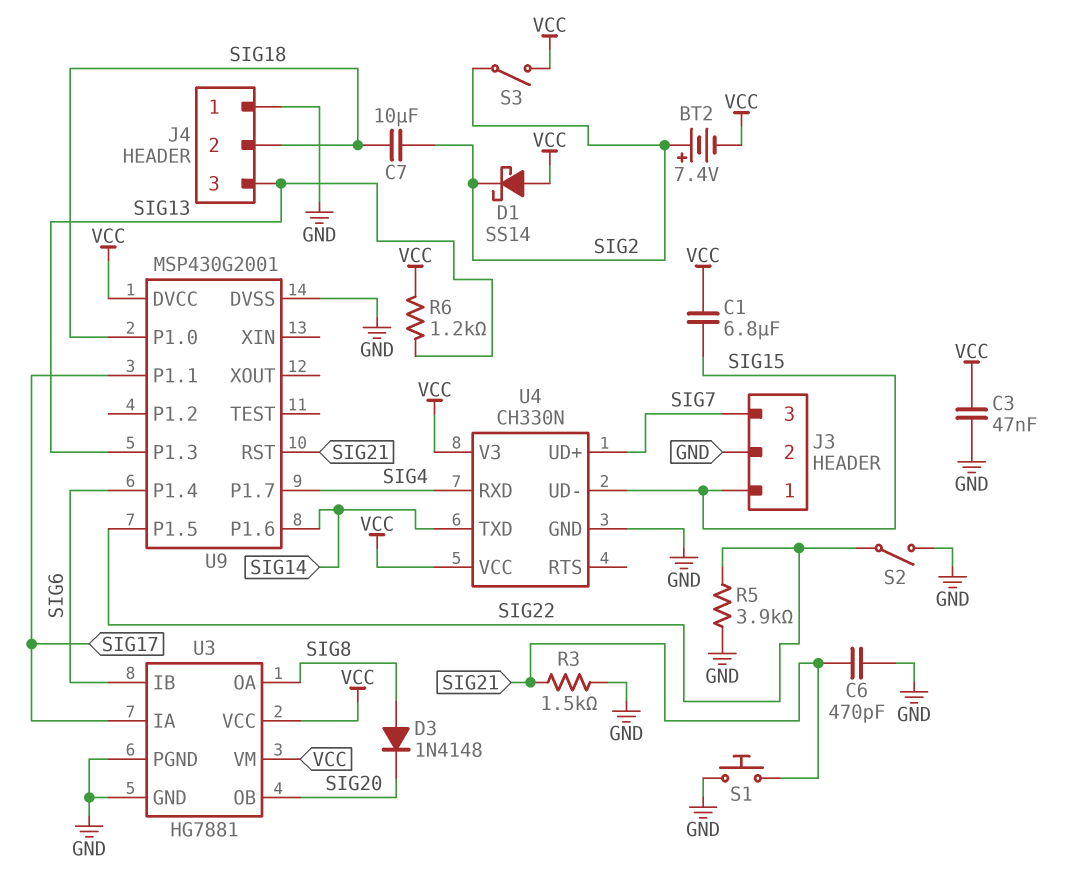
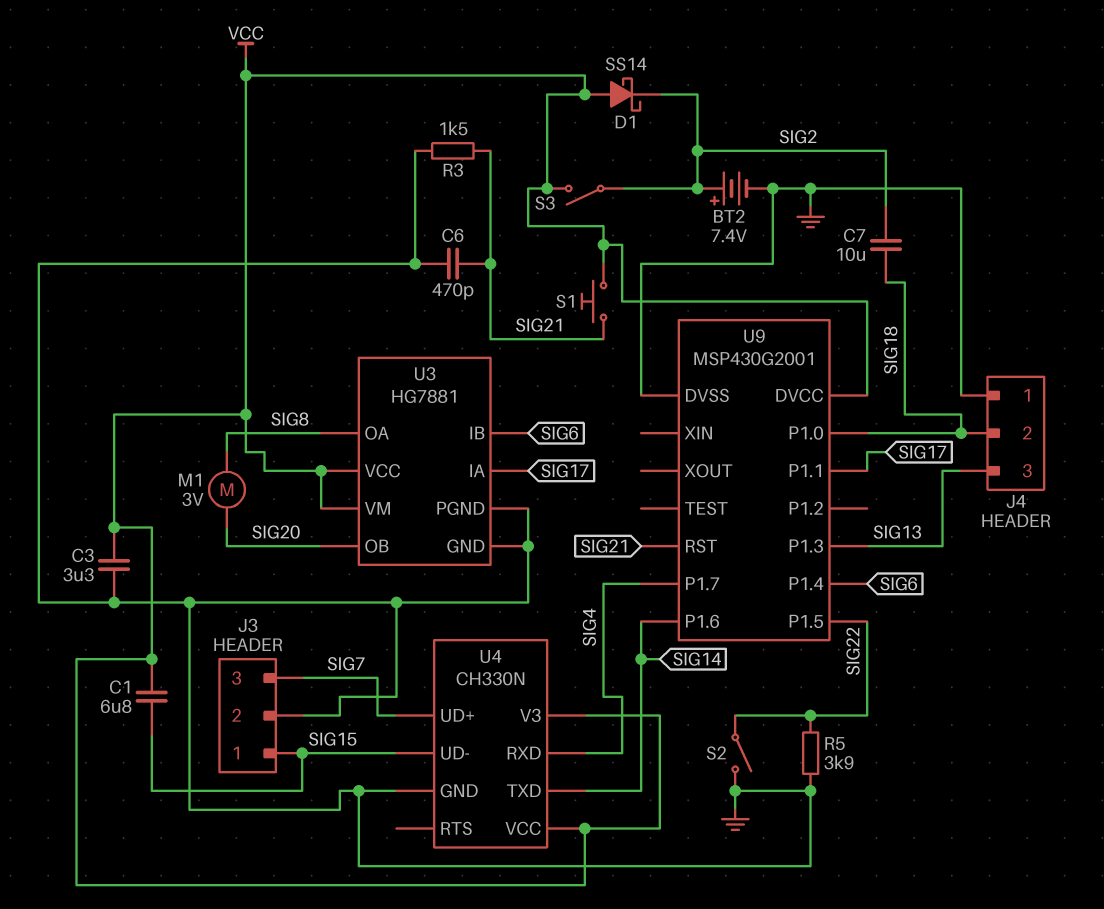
BT2: 7.4V (plus SIG2, minus VCC) -> 7.4V (plus SIG2, minus GND)
C3: 47nF (GND, VCC) -> 3.3uF (GND, VCC)
D3: diode 1N4148 (A SIG8, K SIG20) -> none
M1: none -> motor 3V (SIG8, SIG20)
R6: 1.2k (SIG13, VCC) -> none
S1: button (GND, SIG21) -> button (SIG21, VCC)

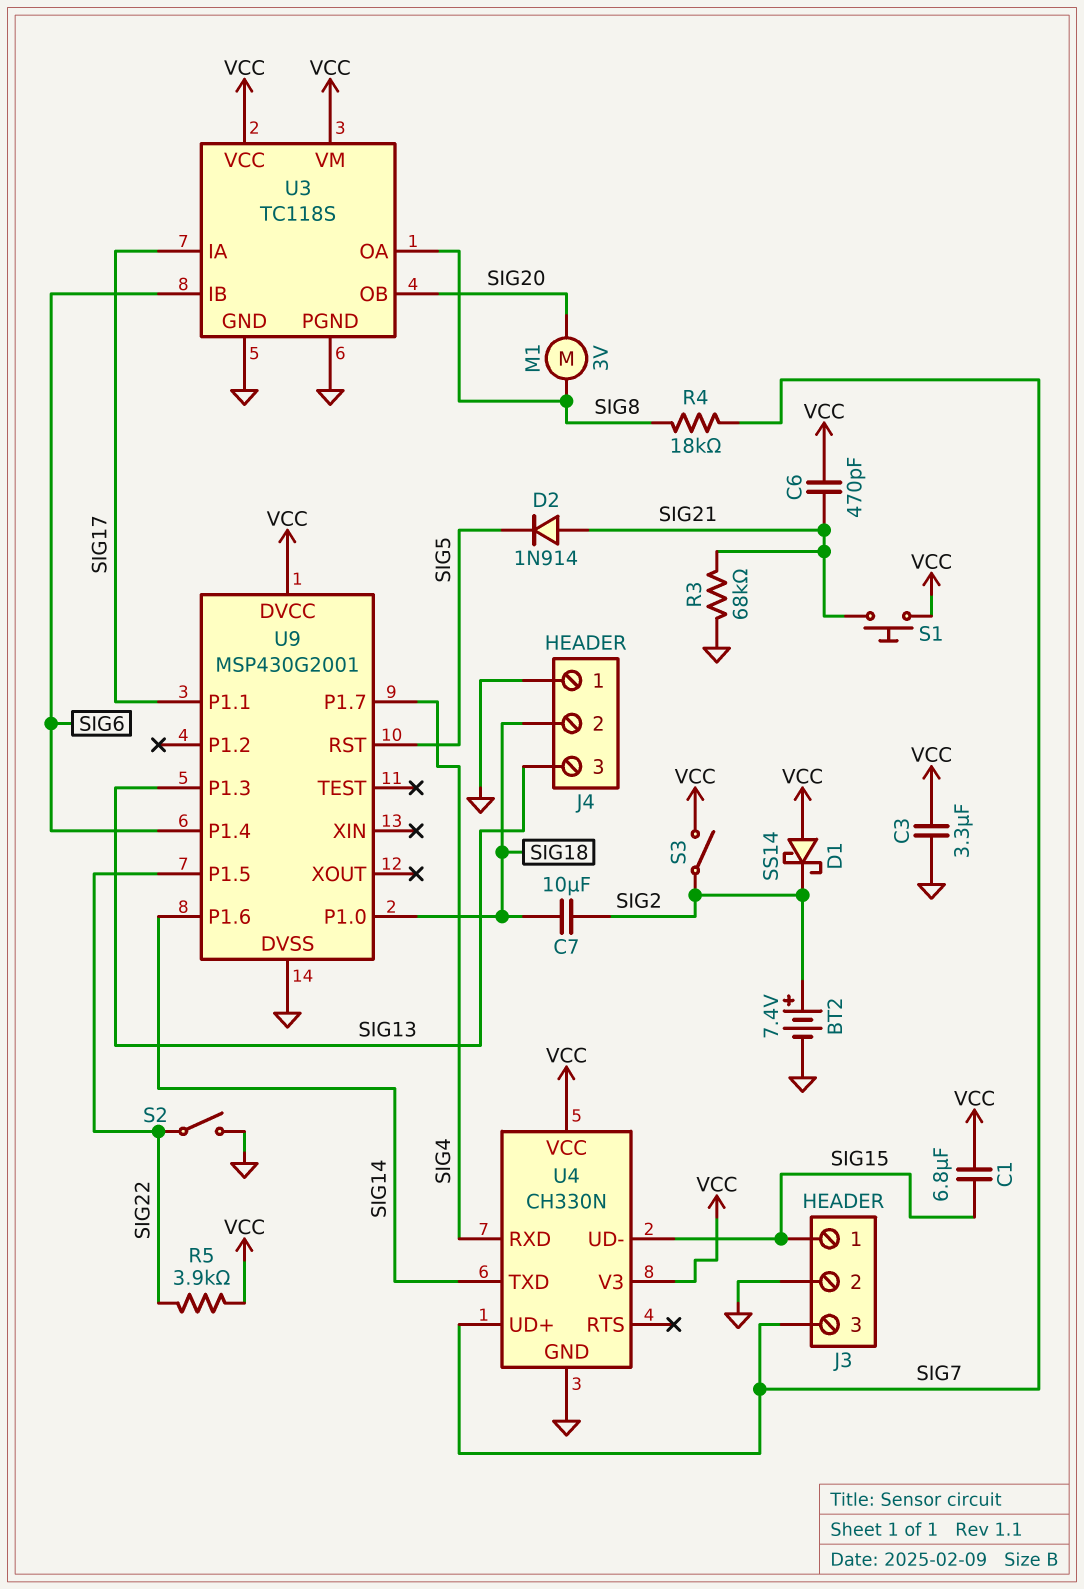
C6: 470pF (GND, SIG21) -> 470pF (SIG21, VCC)
D2: none -> diode 1N914 (A SIG21, K SIG5)
R3: 1.5k (GND, SIG21) -> 68k (GND, SIG21)
R4: none -> 18k (SIG7, SIG8)
R5: 3.9k (GND, SIG22) -> 3.9k (SIG22, VCC)
U3: HG7881 -> TC118S
U9 pin RST: SIG21 -> SIG5

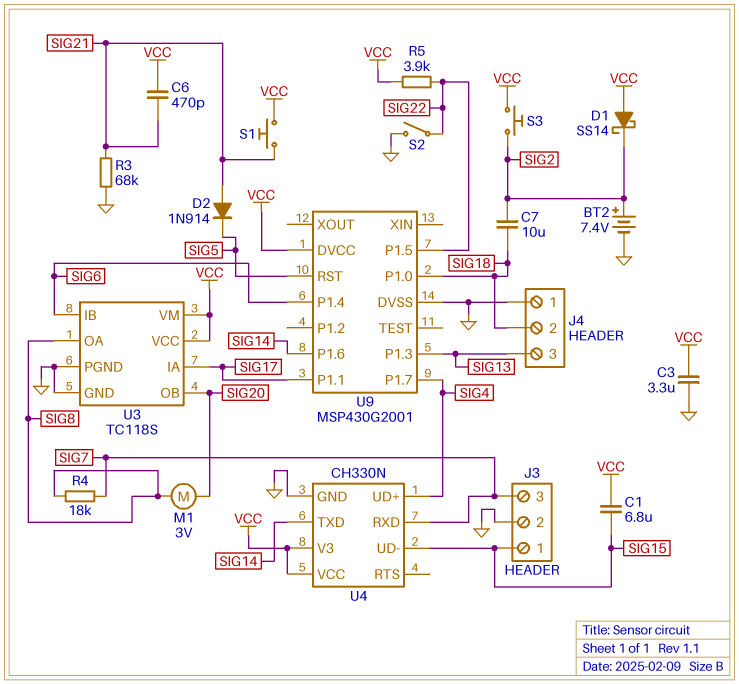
S3: switch (SIG2, VCC) -> button (SIG2, VCC)
U4 pin RXD: SIG4 -> SIG7
U4 pin UD+: SIG7 -> SIG4

